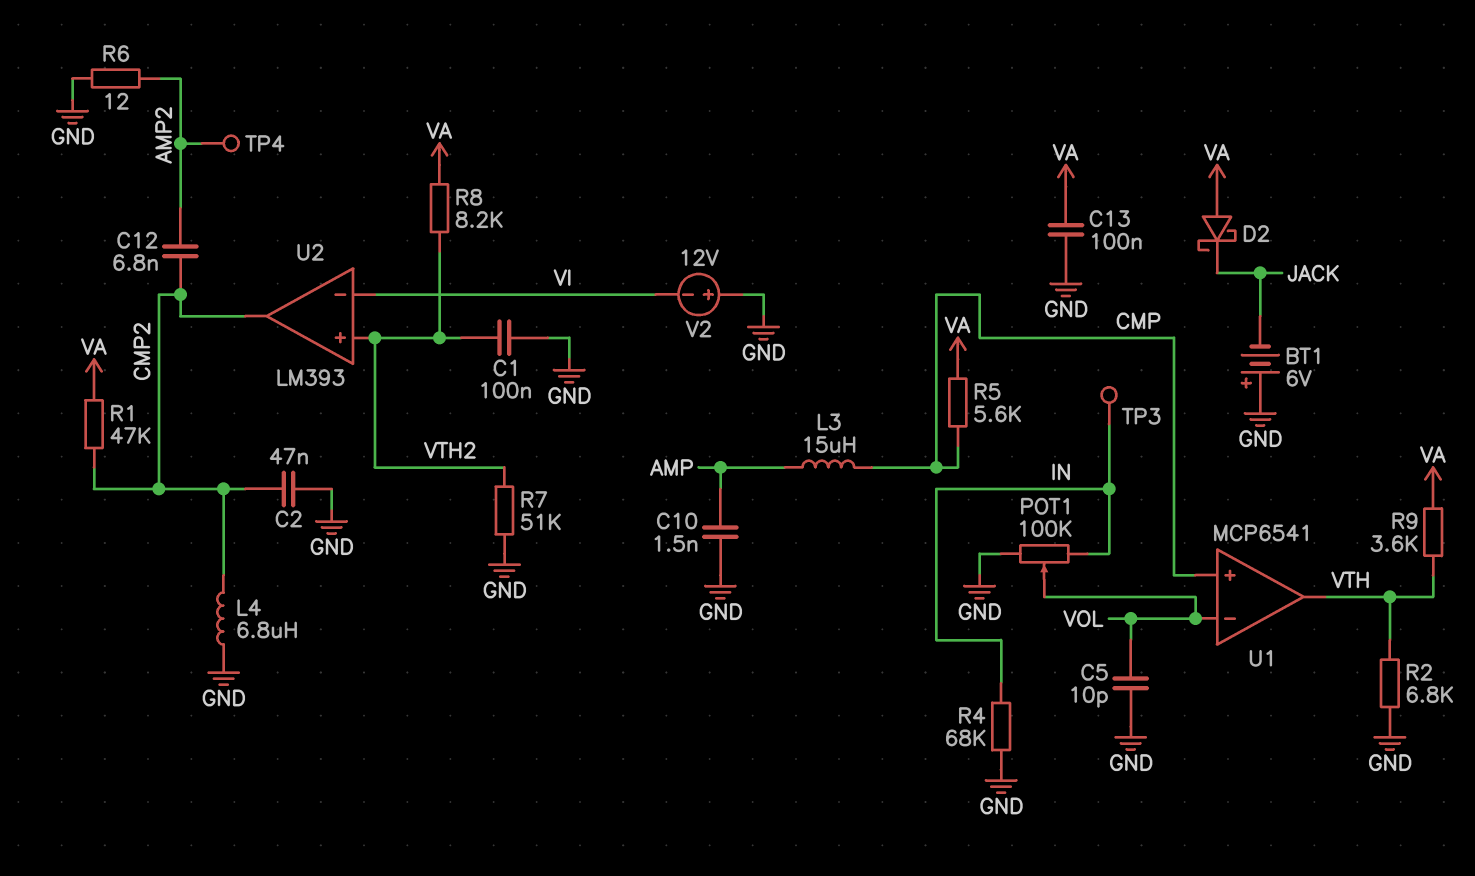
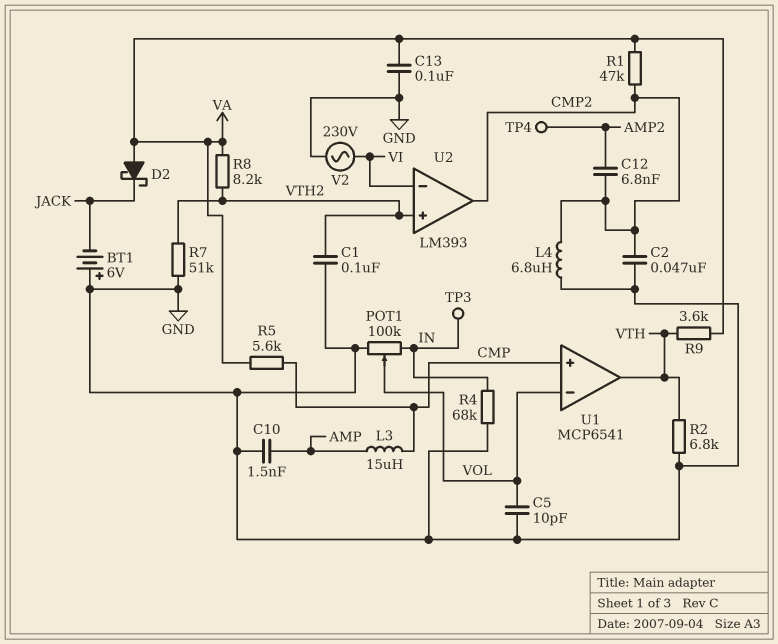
R6: 12 (AMP2, GND) -> none
V2: 12V (plus GND, minus VI) -> AC 230V (GND, VI)

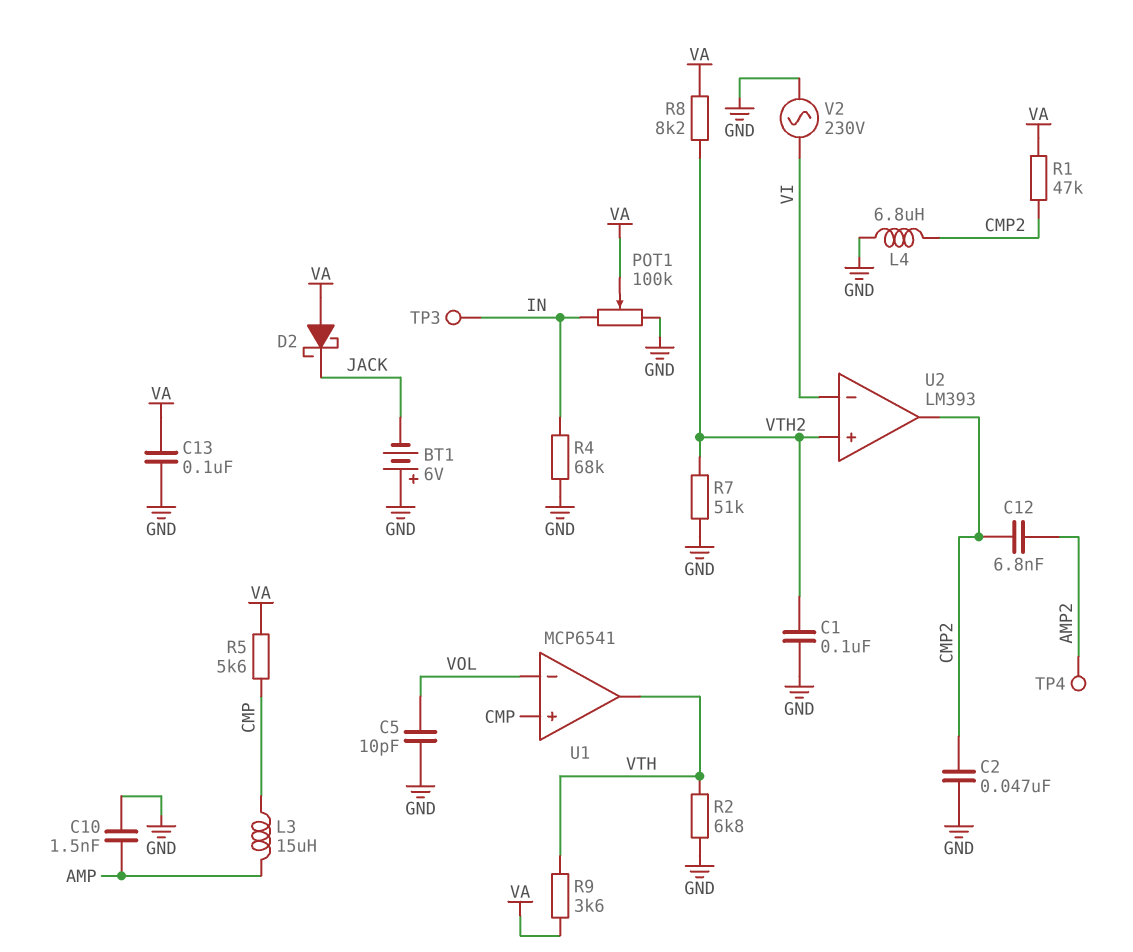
POT1: 100k (GND, IN, wiper VOL) -> 100k (GND, IN, wiper VA)

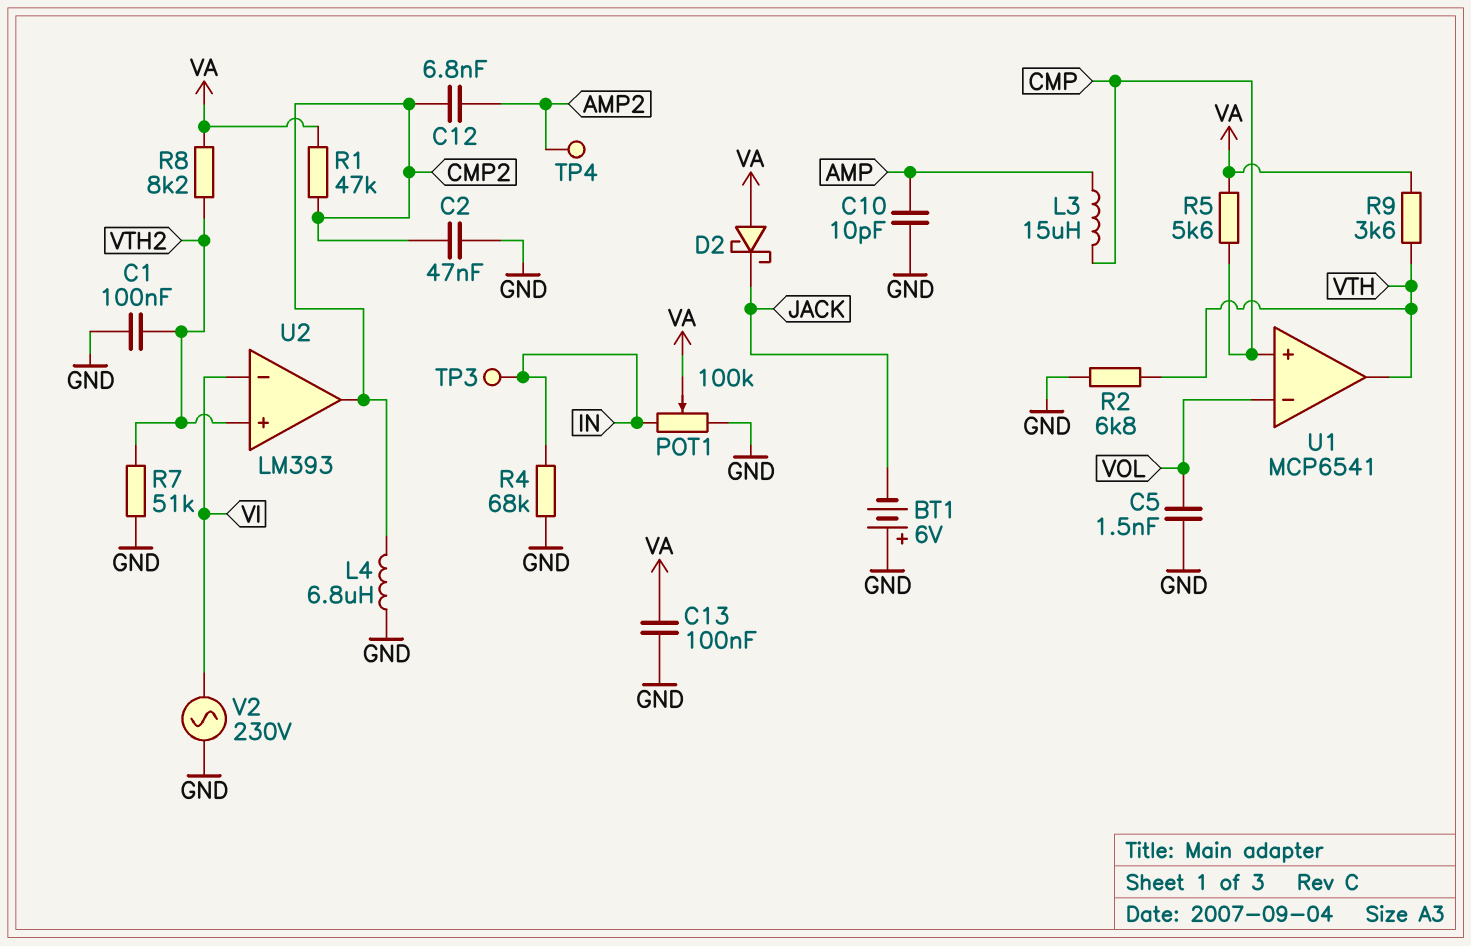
C5: 10pF (GND, VOL) -> 1.5nF (GND, VOL)
C10: 1.5nF (AMP, GND) -> 10pF (AMP, GND)

